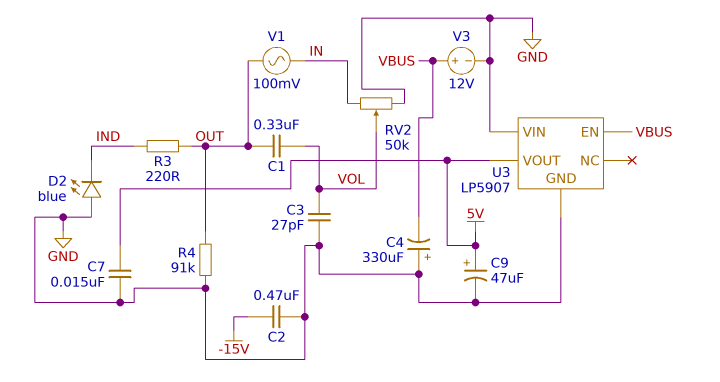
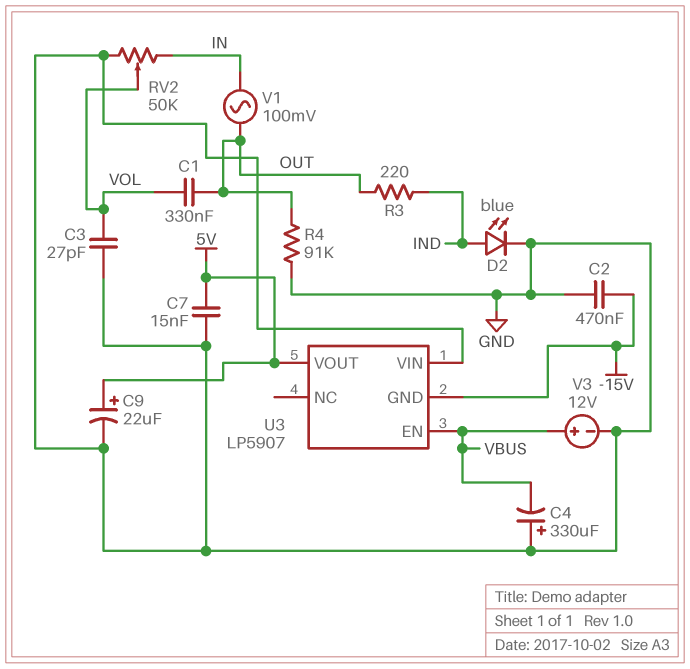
C9: 47uF (plus 5V, minus GND) -> 22uF (plus 5V, minus GND)
D2: LED blue (A GND, K IND) -> LED blue (A IND, K GND)
U3 pin GND: GND -> -15V

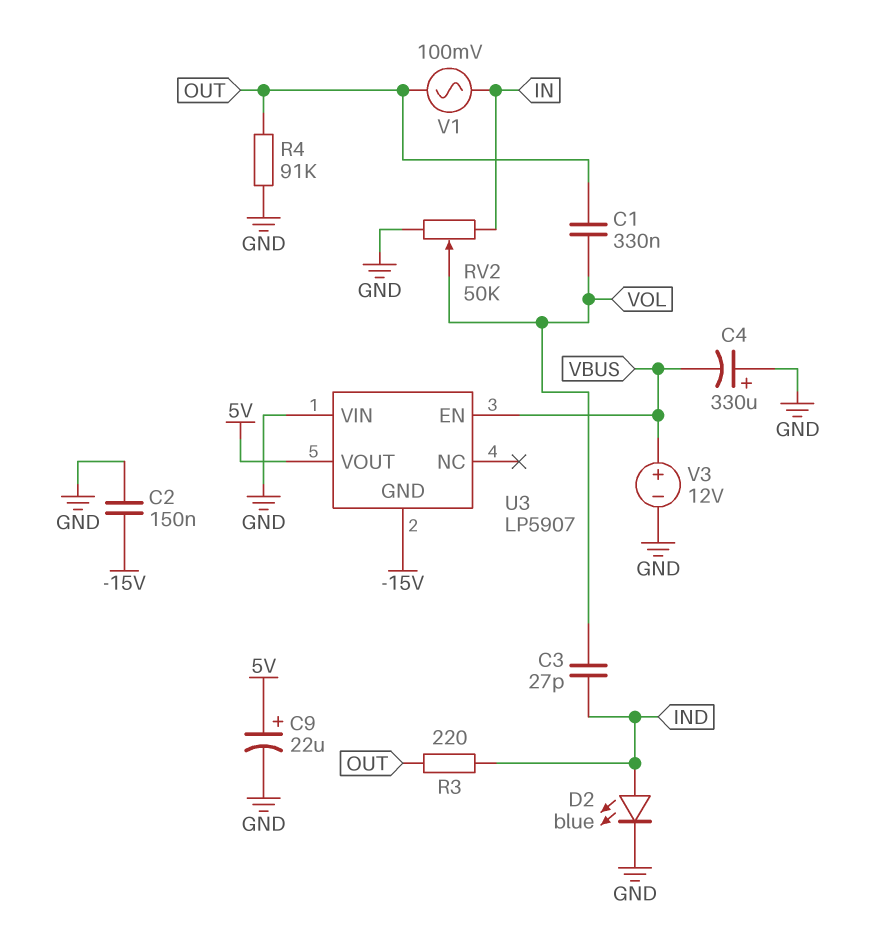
C2: 470nF (-15V, GND) -> 150nF (-15V, GND)
C3: 27pF (GND, VOL) -> 27pF (IND, VOL)
C7: 15nF (5V, GND) -> none

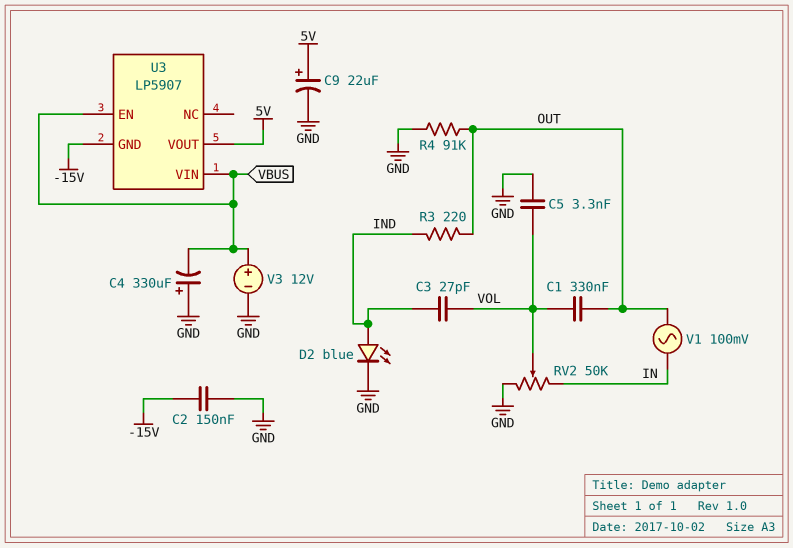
C5: none -> 3.3nF (GND, VOL)
U3 pin VIN: GND -> VBUS

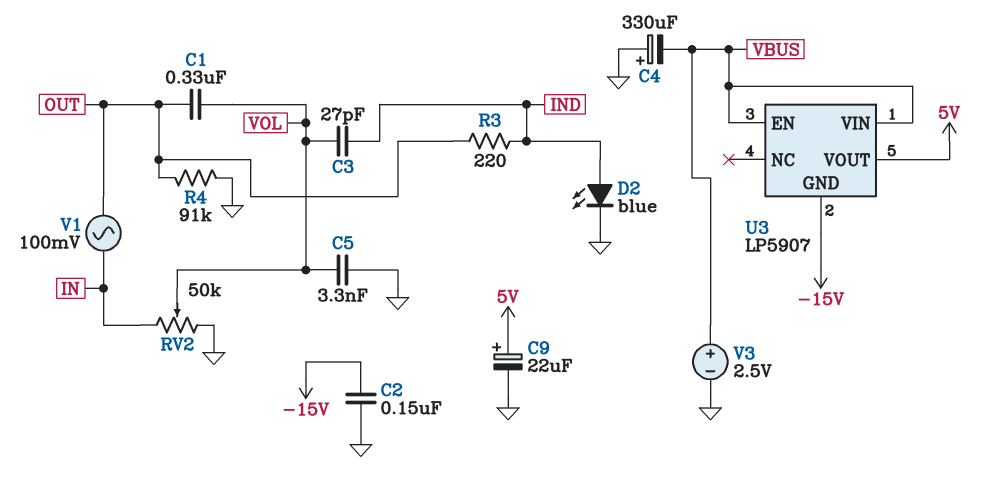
V3: 12V (plus VBUS, minus GND) -> 2.5V (plus VBUS, minus GND)

